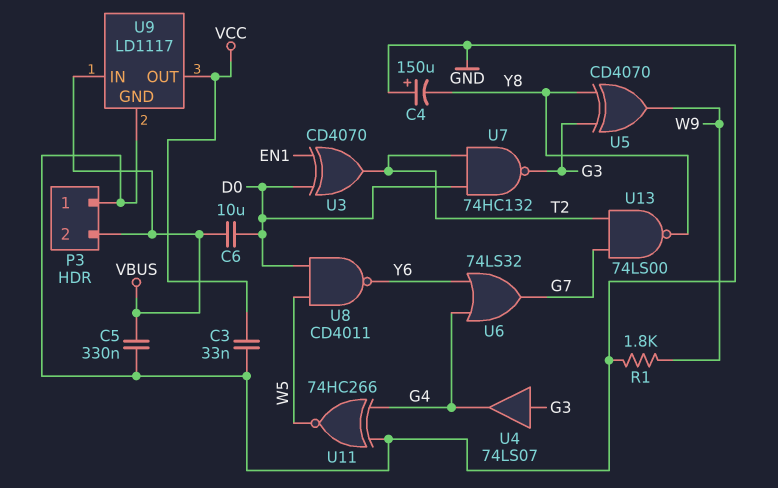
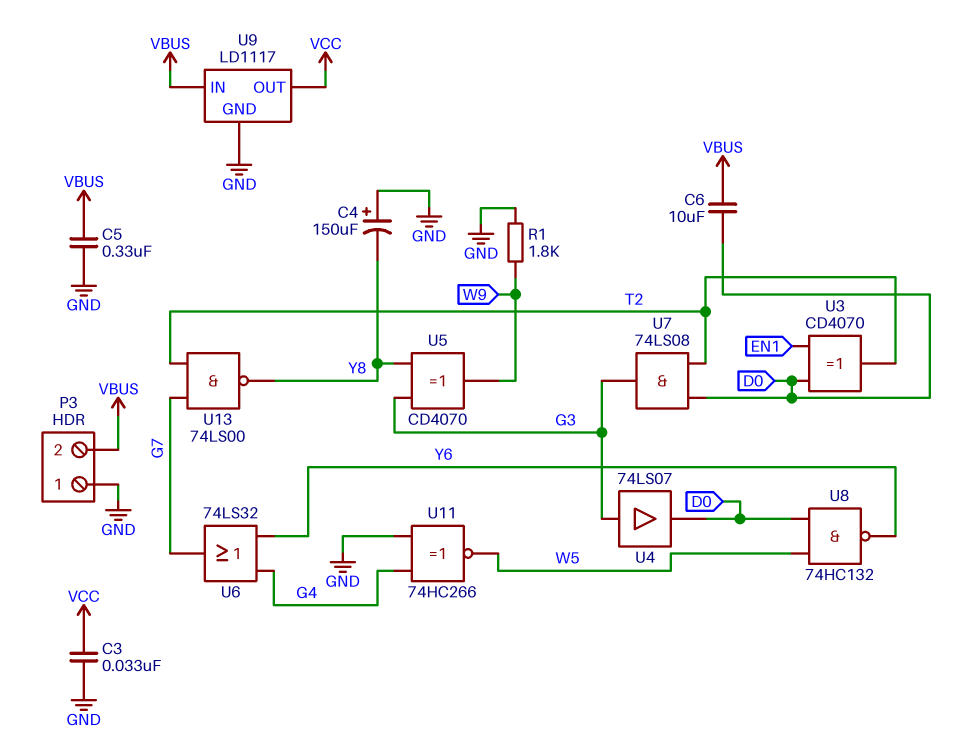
U4: buffer 74LS07 (in G3, out G4) -> buffer 74LS07 (in G3, out D0)
U7: NAND 74HC132 (in D0, in T2, out G3) -> AND 74LS08 (in D0, in T2, out G3)
U8: NAND CD4011 (in D0, in W5, out Y6) -> NAND 74HC132 (in D0, in W5, out Y6)

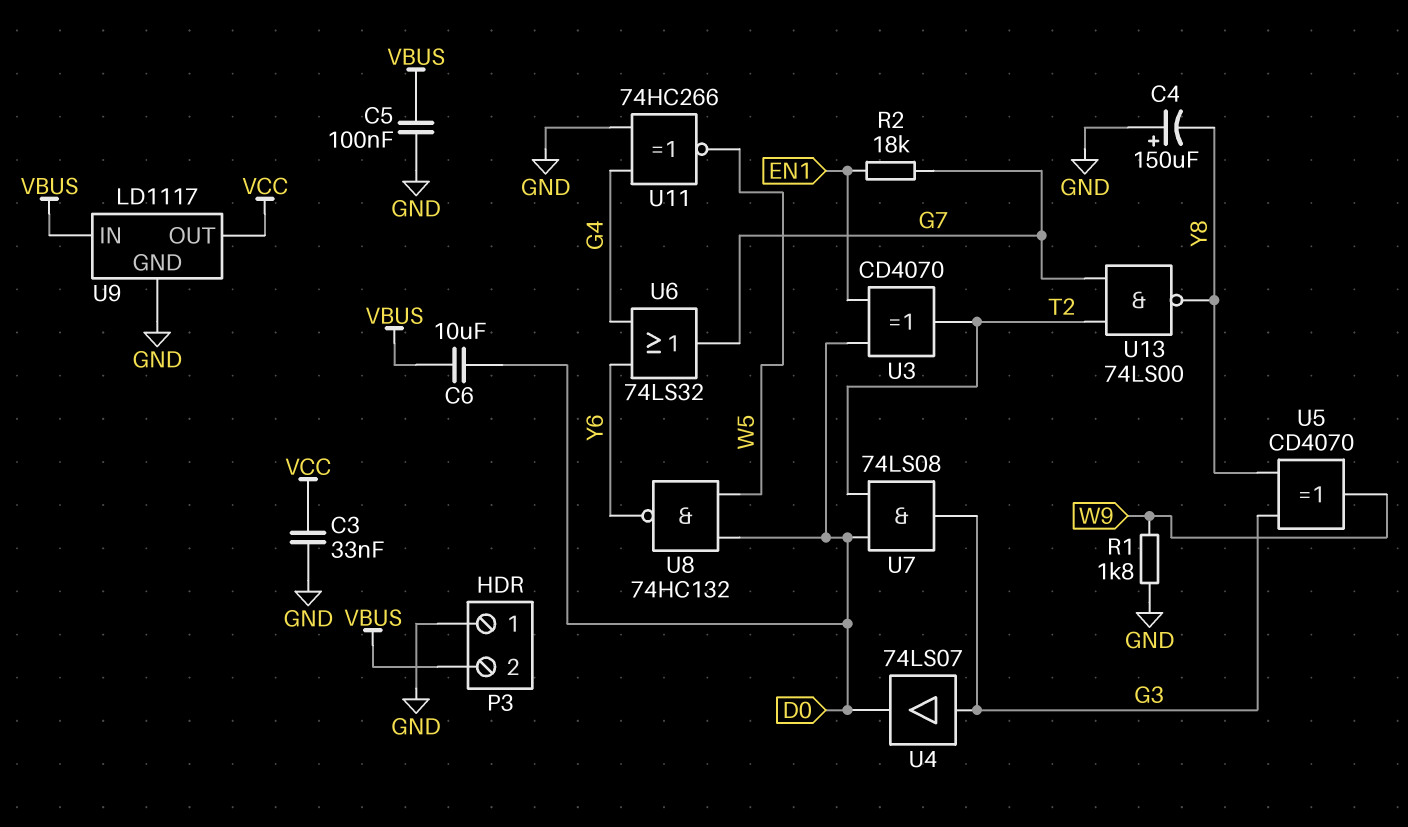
C5: 330nF (GND, VBUS) -> 100nF (GND, VBUS)
R2: none -> 18k (EN1, G7)

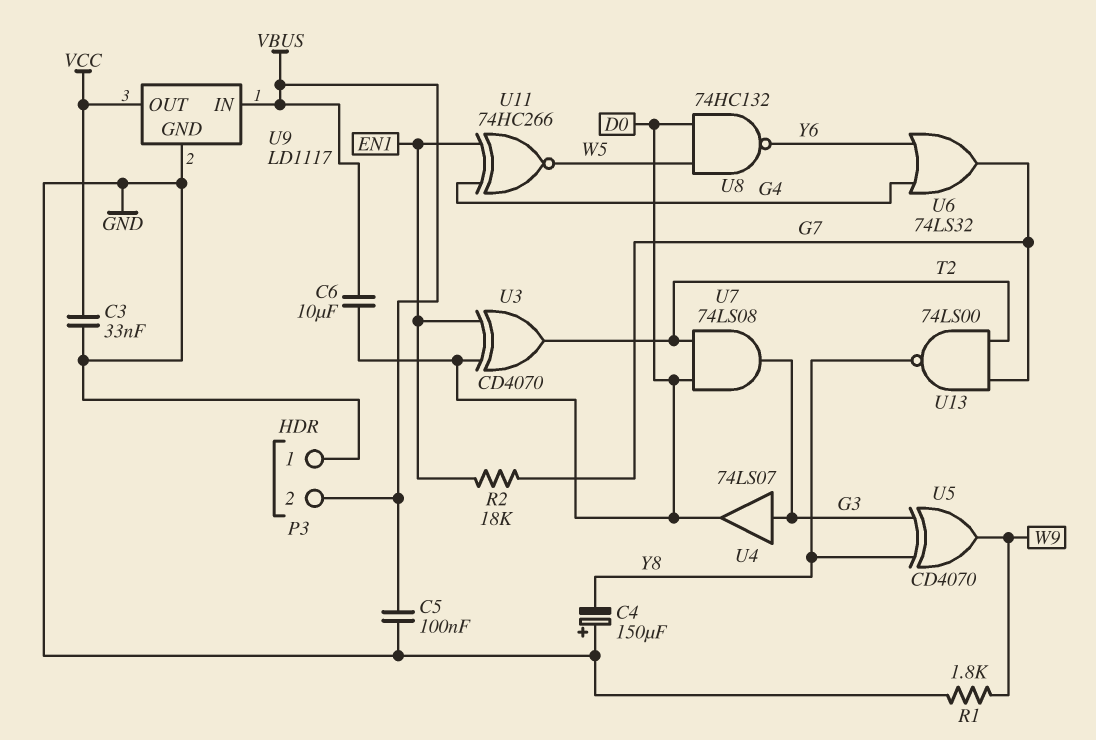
U11: XNOR 74HC266 (in G4, in GND, out W5) -> XNOR 74HC266 (in EN1, in G4, out W5)

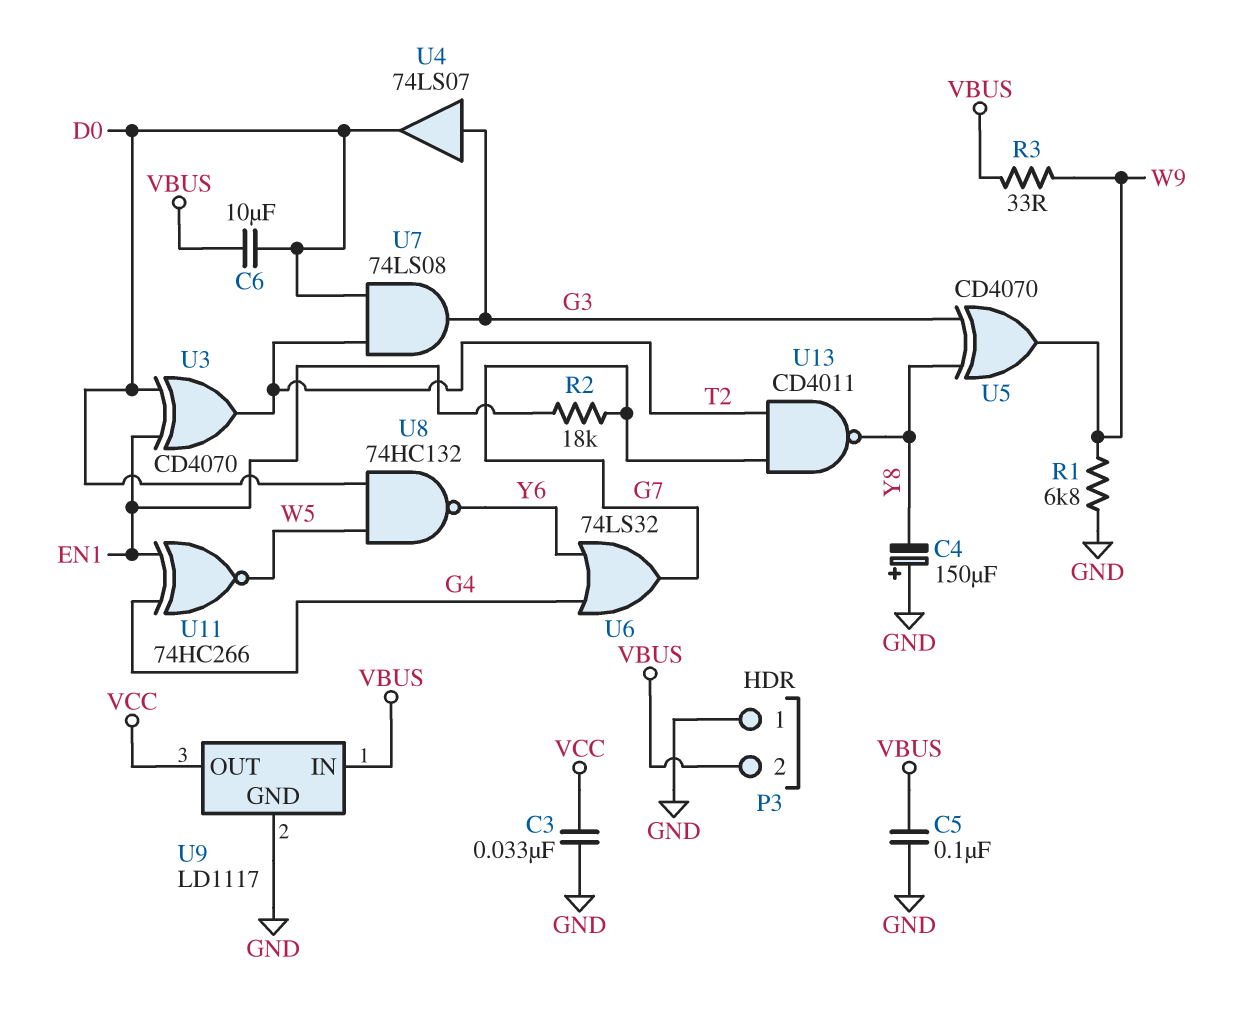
R1: 1.8k (GND, W9) -> 6.8k (GND, W9)
R3: none -> 33 (VBUS, W9)
U13: NAND 74LS00 (in G7, in T2, out Y8) -> NAND CD4011 (in G7, in T2, out Y8)

